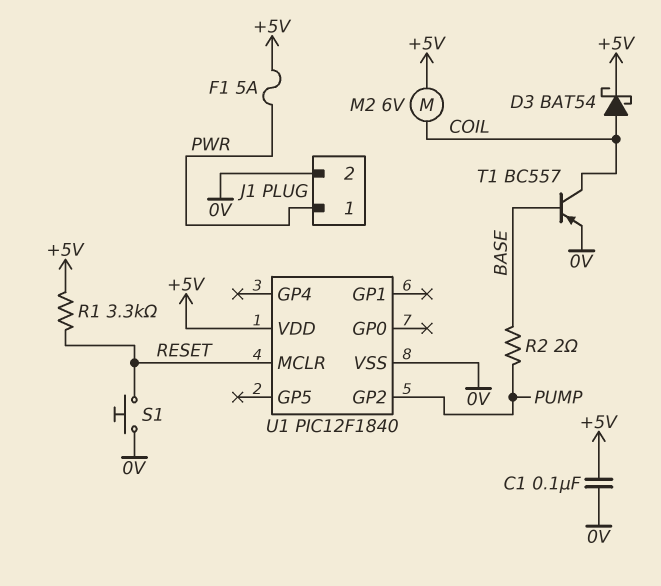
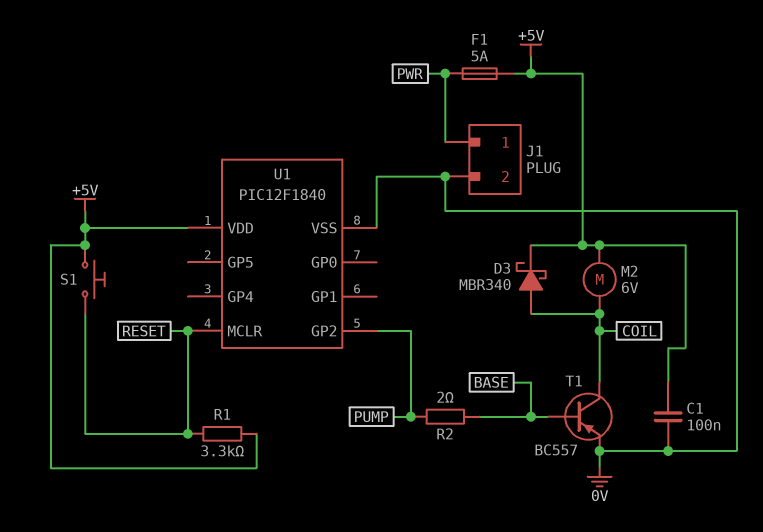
D3: schottky BAT54 (A COIL, K +5V) -> schottky MBR340 (A COIL, K +5V)
S1: button (0V, RESET) -> button (+5V, RESET)

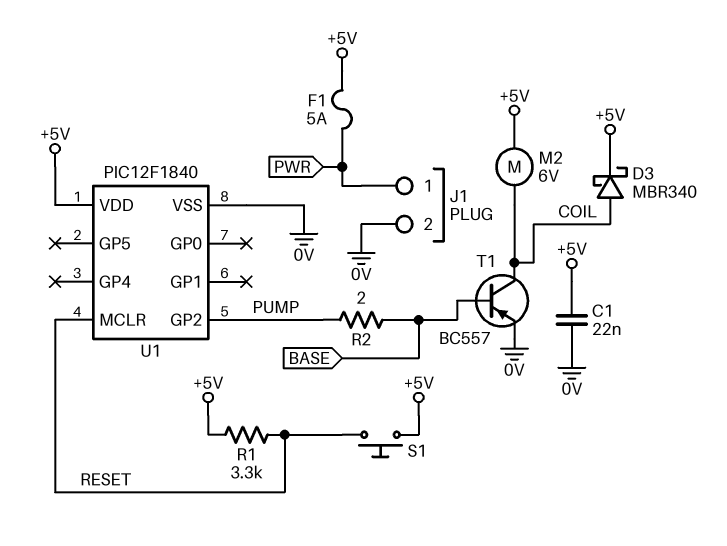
C1: 100nF (+5V, 0V) -> 22nF (+5V, 0V)

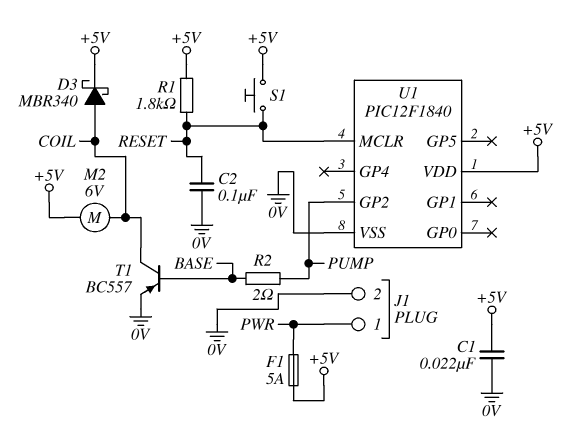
C2: none -> 100nF (0V, RESET)
R1: 3.3k (+5V, RESET) -> 1.8k (+5V, RESET)

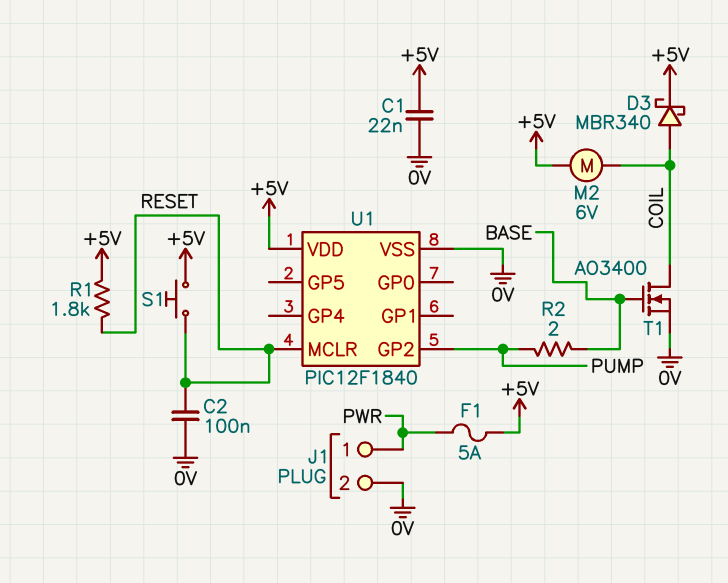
T1: PNP BC557 (B BASE, C COIL, E 0V) -> NMOS AO3400 (G BASE, D COIL, S 0V)

